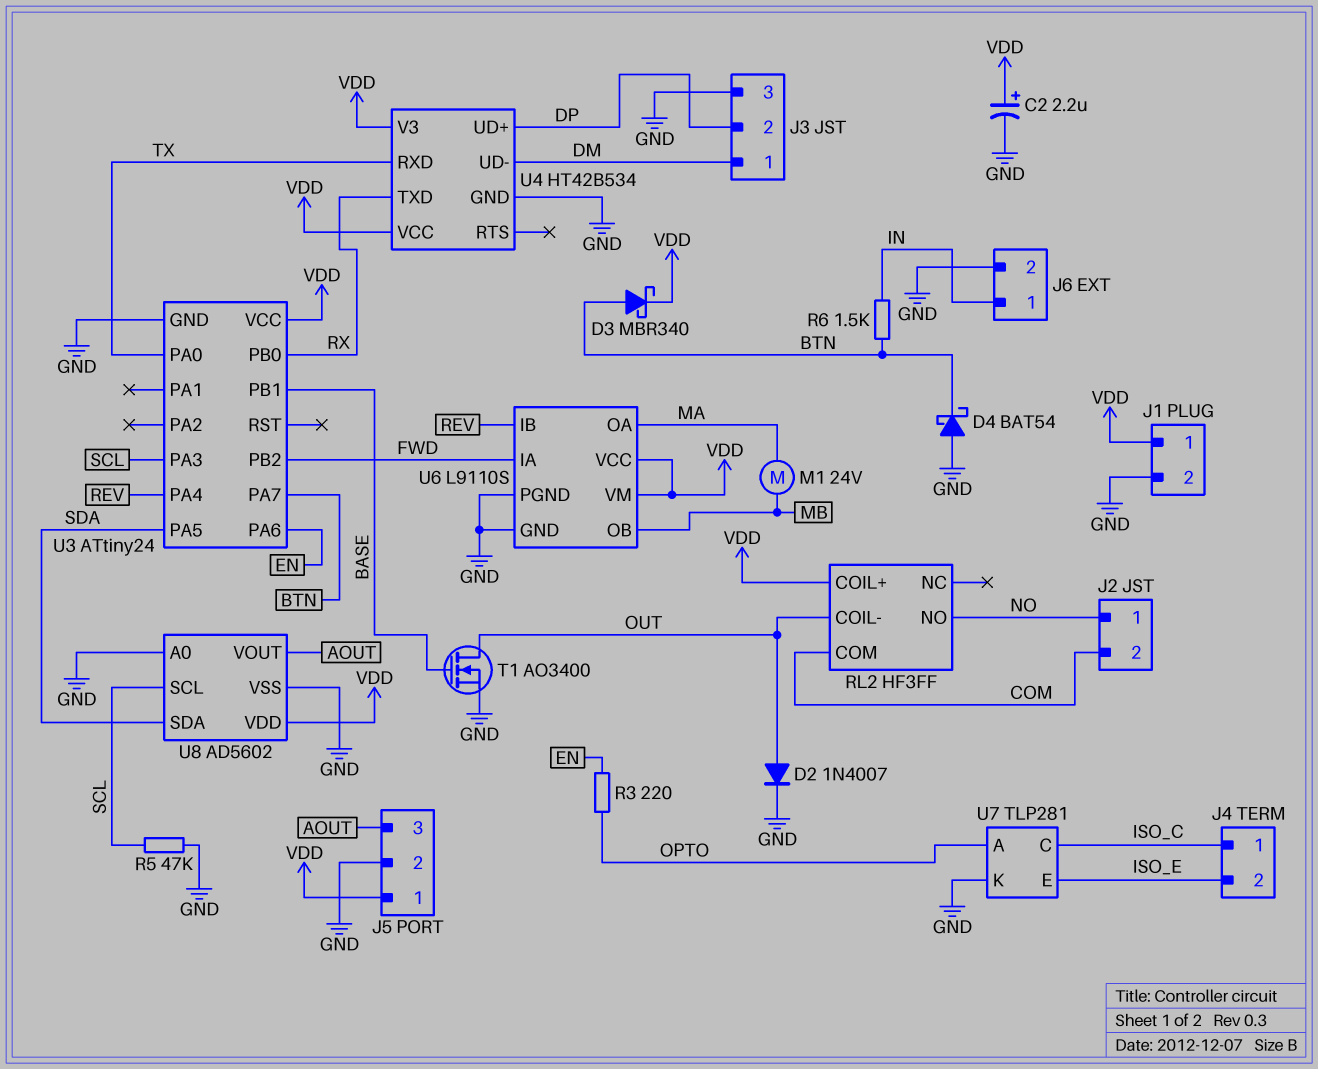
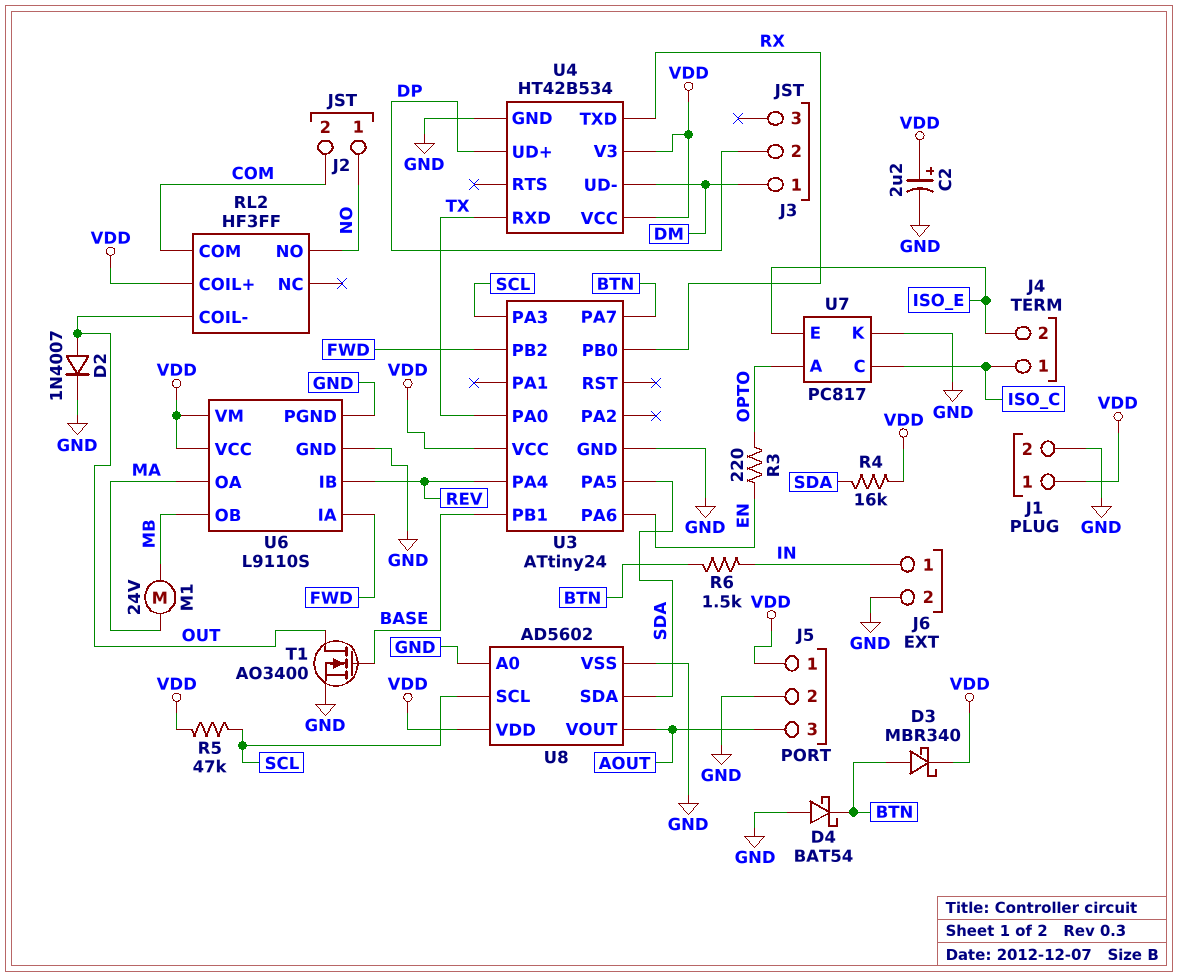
J3 pin 3: GND -> none
R4: none -> 16k (SDA, VDD)
R5: 47k (GND, SCL) -> 47k (SCL, VDD)
U7: TLP281 -> PC817

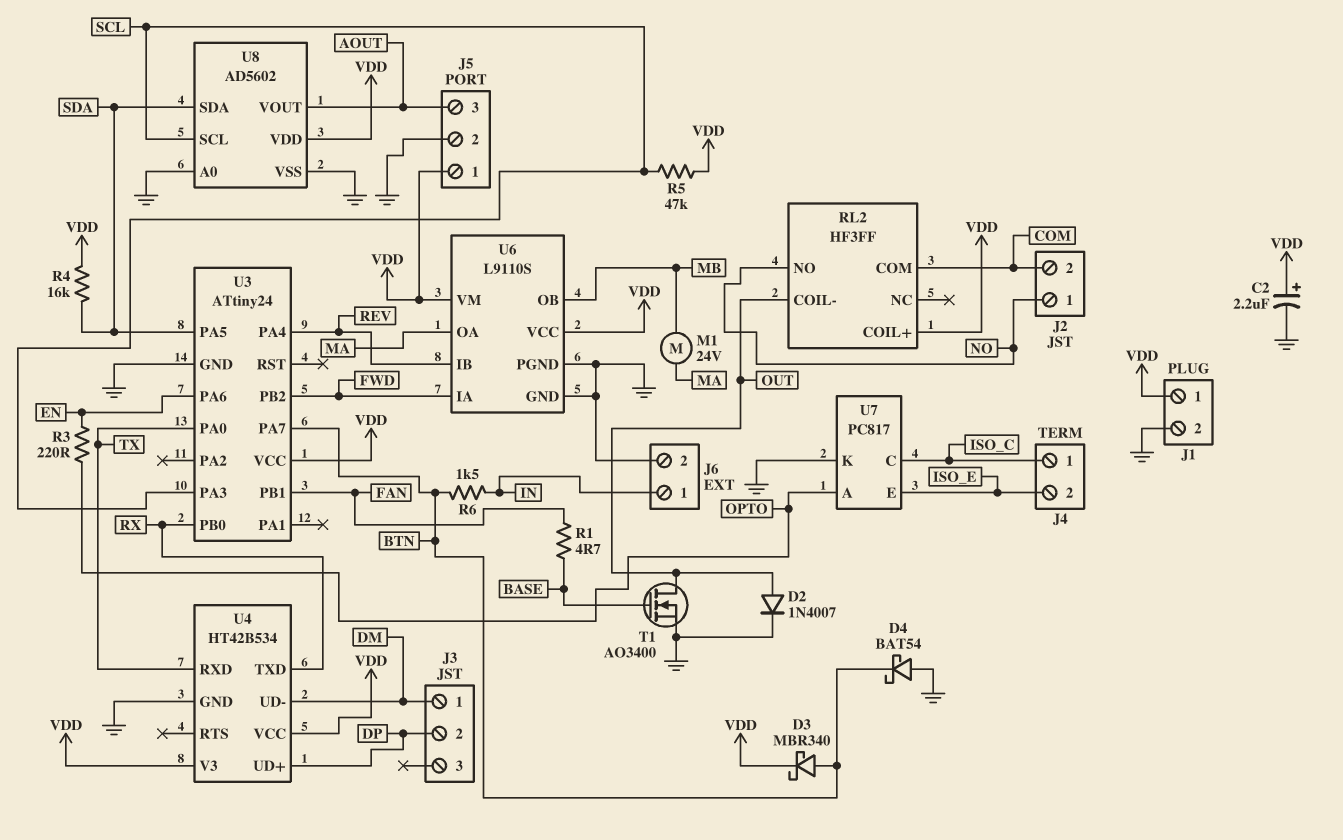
R1: none -> 4.7 (BASE, FAN)
U3 pin PB1: BASE -> FAN

